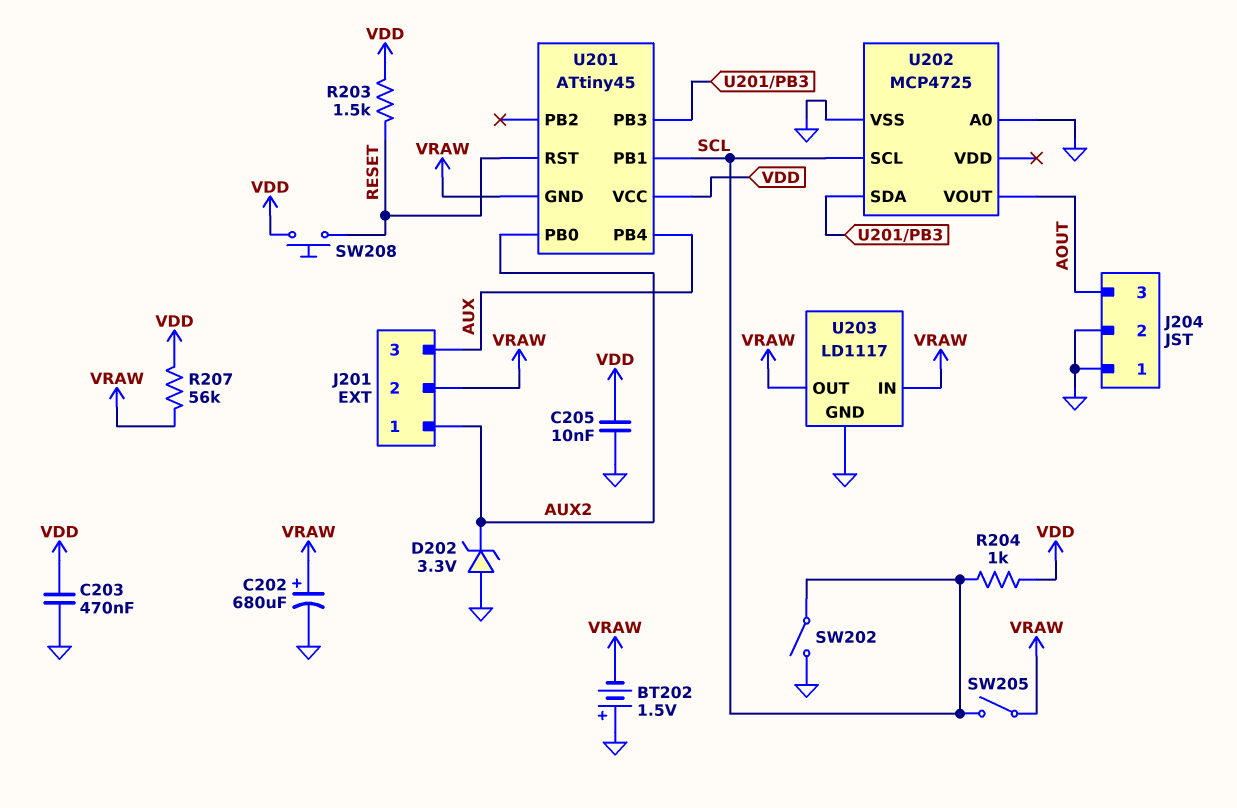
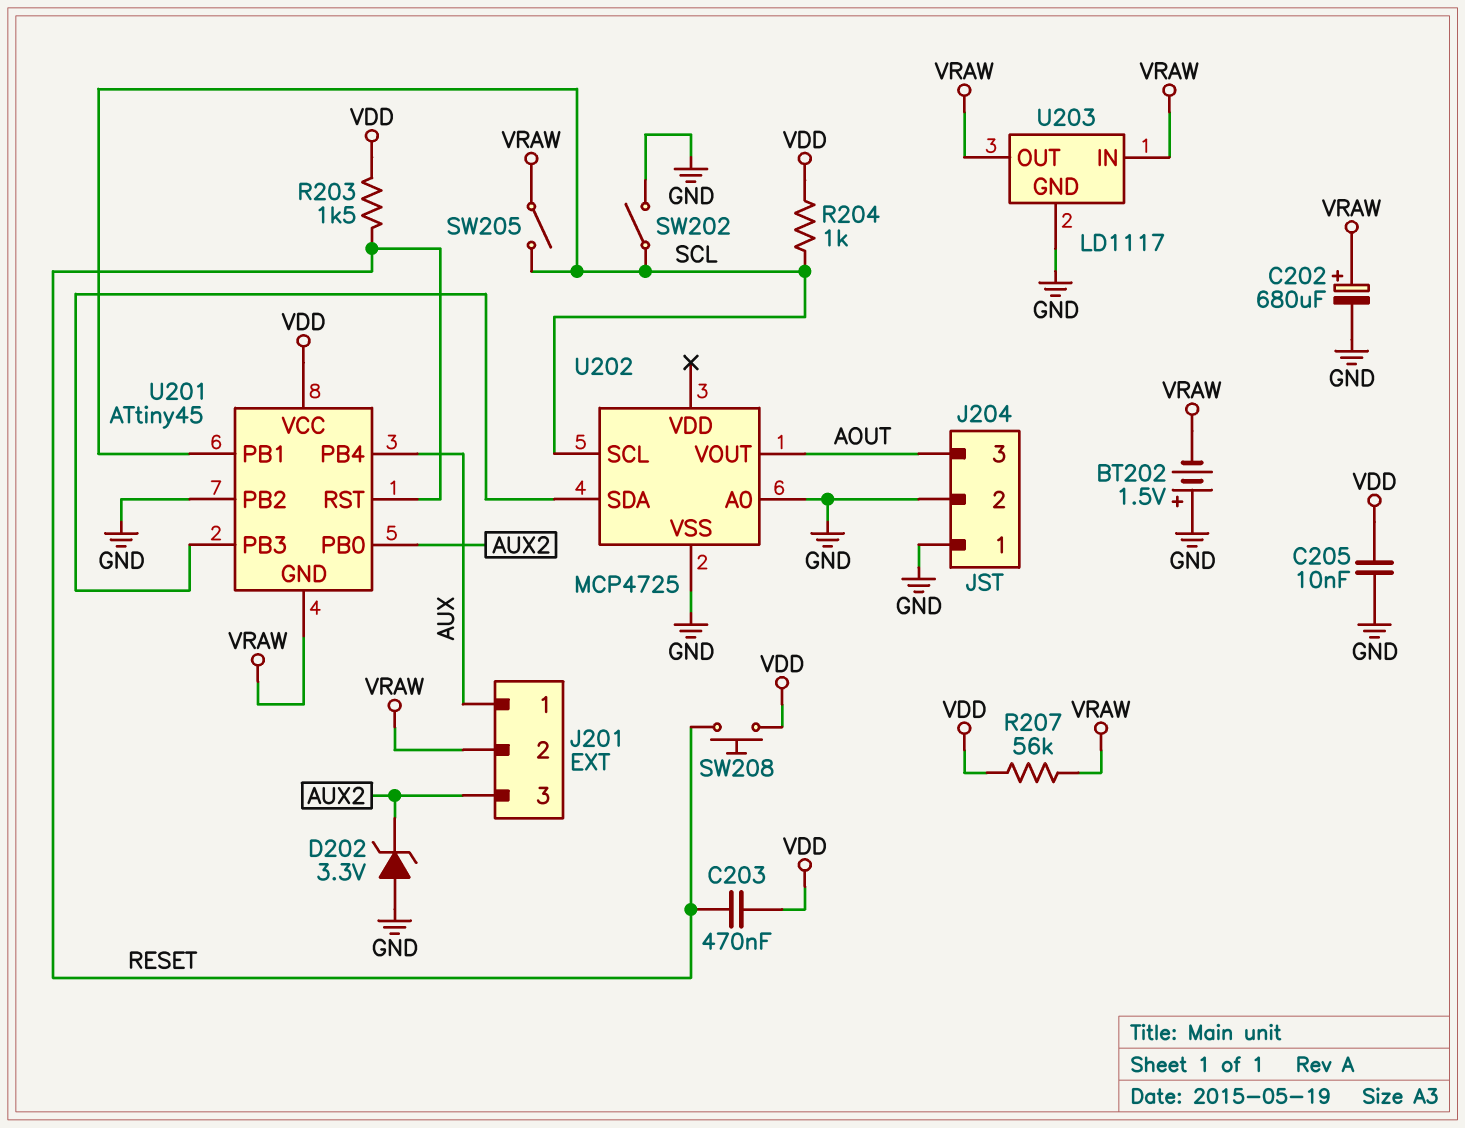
C203: 470nF (GND, VDD) -> 470nF (RESET, VDD)
J201 pin 1: AUX2 -> AUX
J201 pin 3: AUX -> AUX2
U201 pin PB2: none -> GND

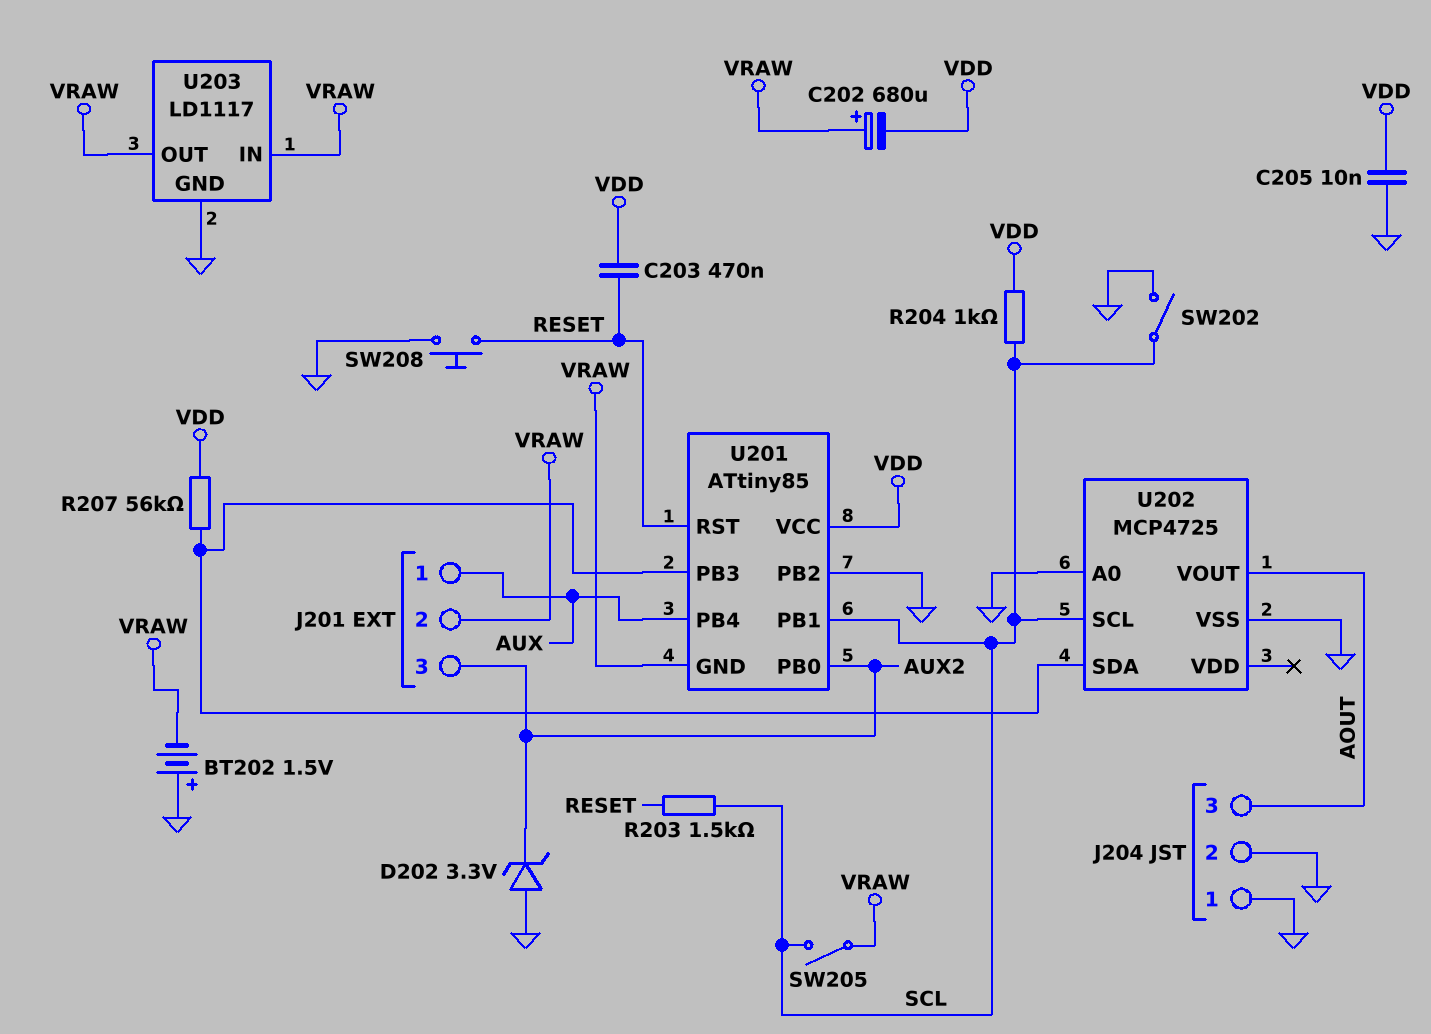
C202: 680uF (plus VRAW, minus GND) -> 680uF (plus VRAW, minus VDD)
R203: 1.5k (RESET, VDD) -> 1.5k (RESET, SCL)
R207: 56k (VDD, VRAW) -> 56k (U201/PB3, VDD)
SW208: button (RESET, VDD) -> button (GND, RESET)
U201: ATtiny45 -> ATtiny85

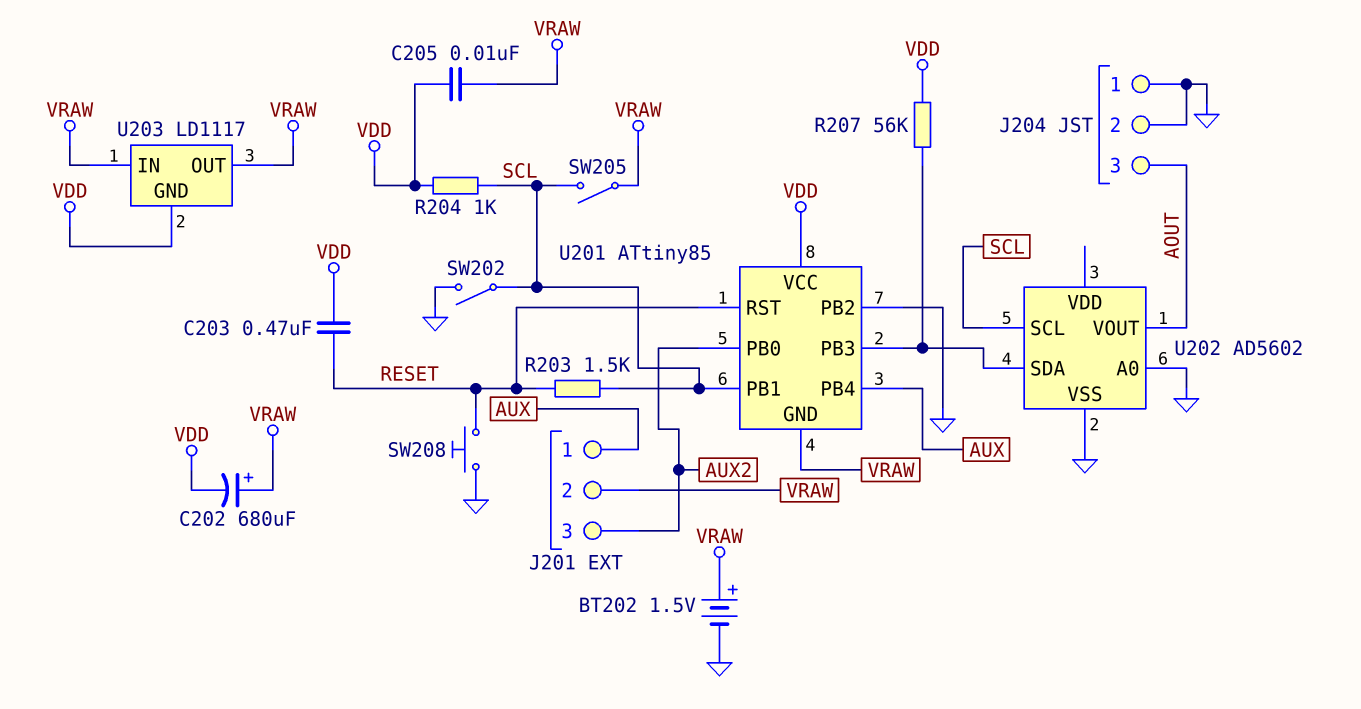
BT202: 1.5V (plus GND, minus VRAW) -> 1.5V (plus VRAW, minus GND)
C205: 10nF (GND, VDD) -> 10nF (VDD, VRAW)
D202: zener 3.3V (A GND, K AUX2) -> none
U202: MCP4725 -> AD5602
U203 pin GND: GND -> VDD

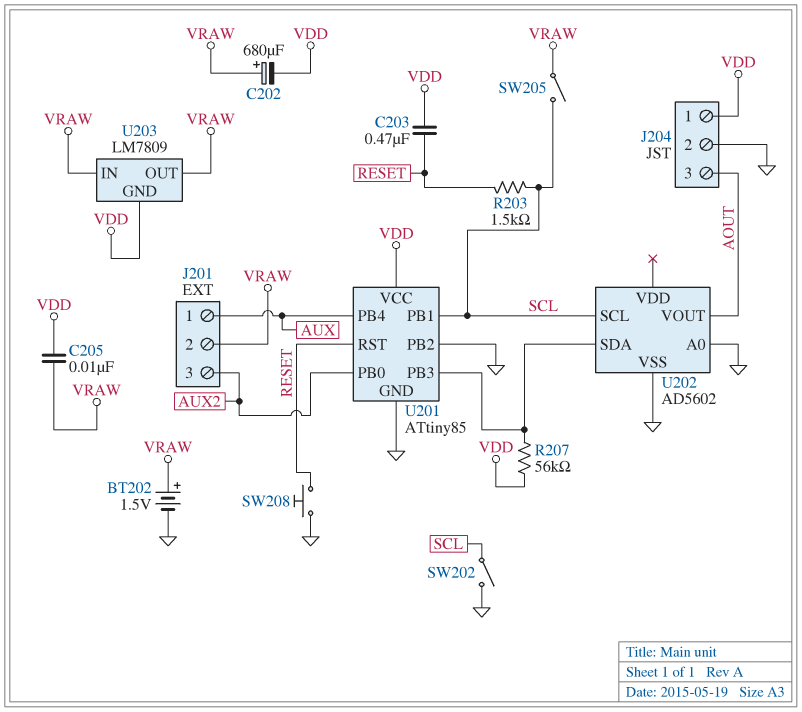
J204 pin 1: GND -> VDD
R204: 1k (SCL, VDD) -> none
U201 pin GND: VRAW -> GND
U203: LD1117 -> LM7809

